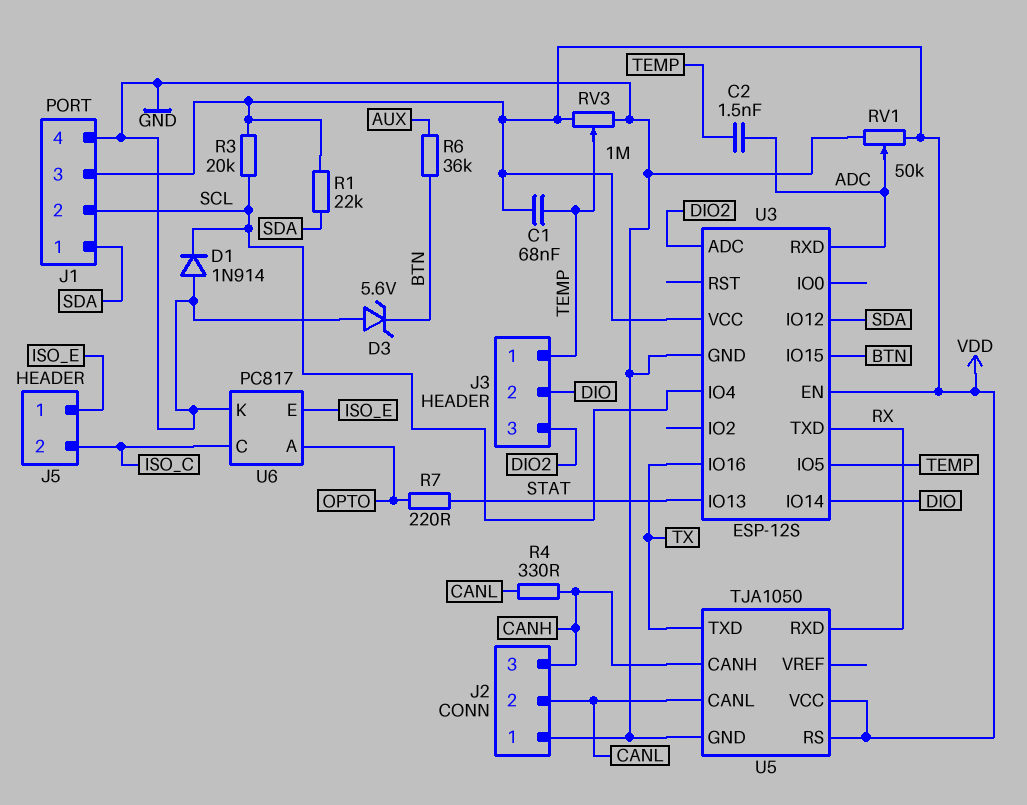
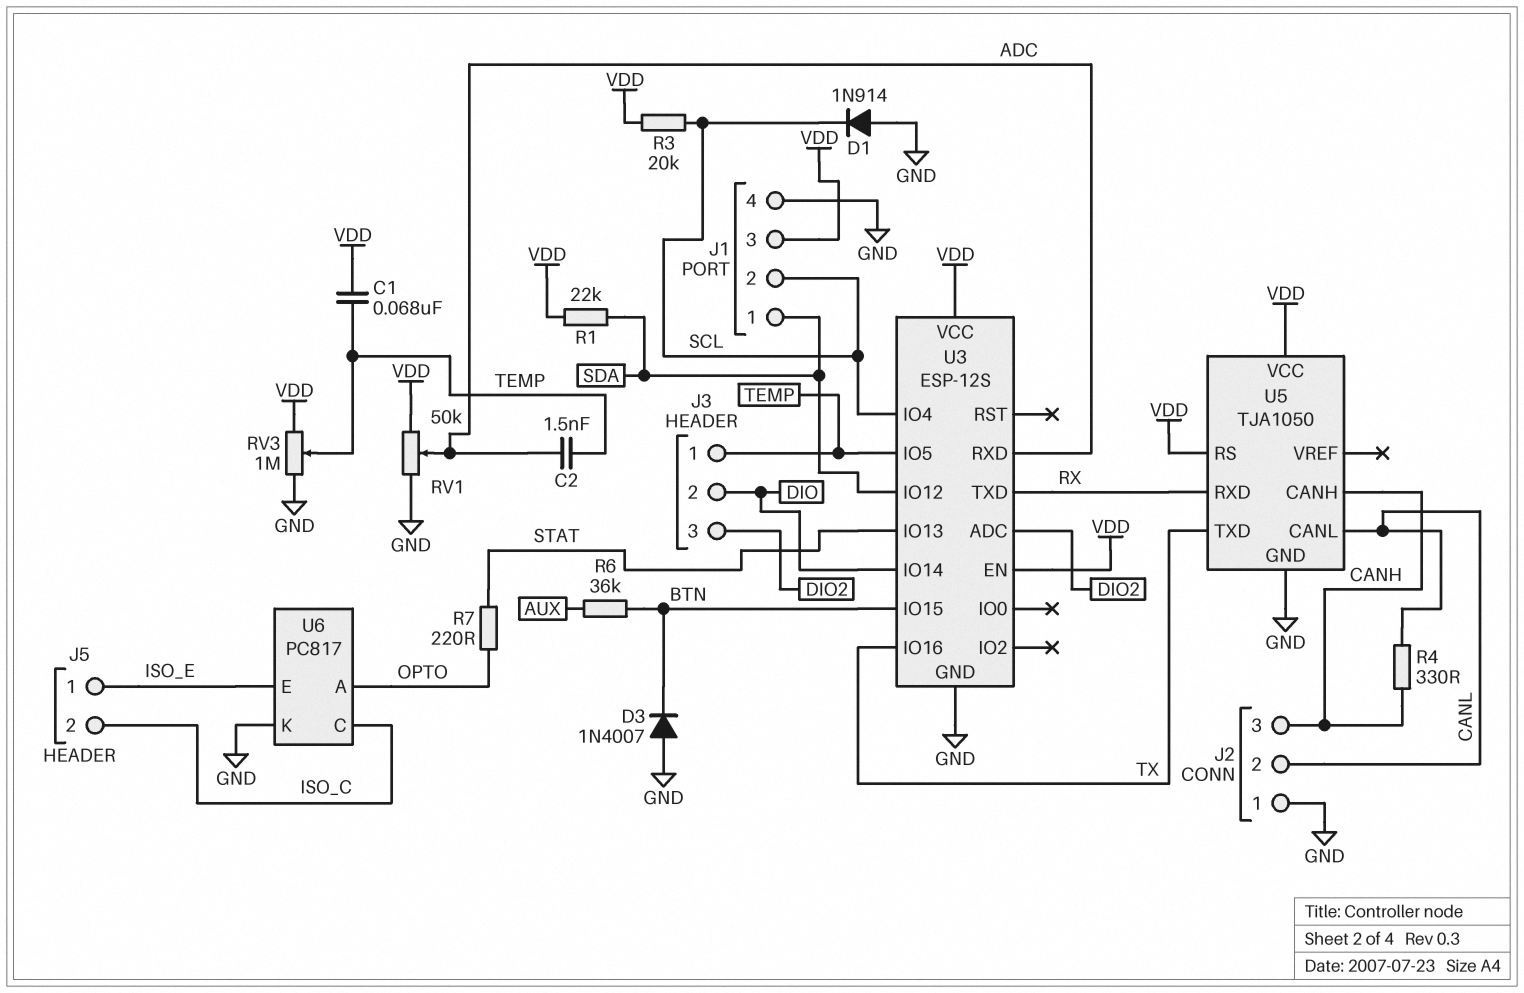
D3: zener 5.6V (A GND, K BTN) -> diode 1N4007 (A GND, K BTN)

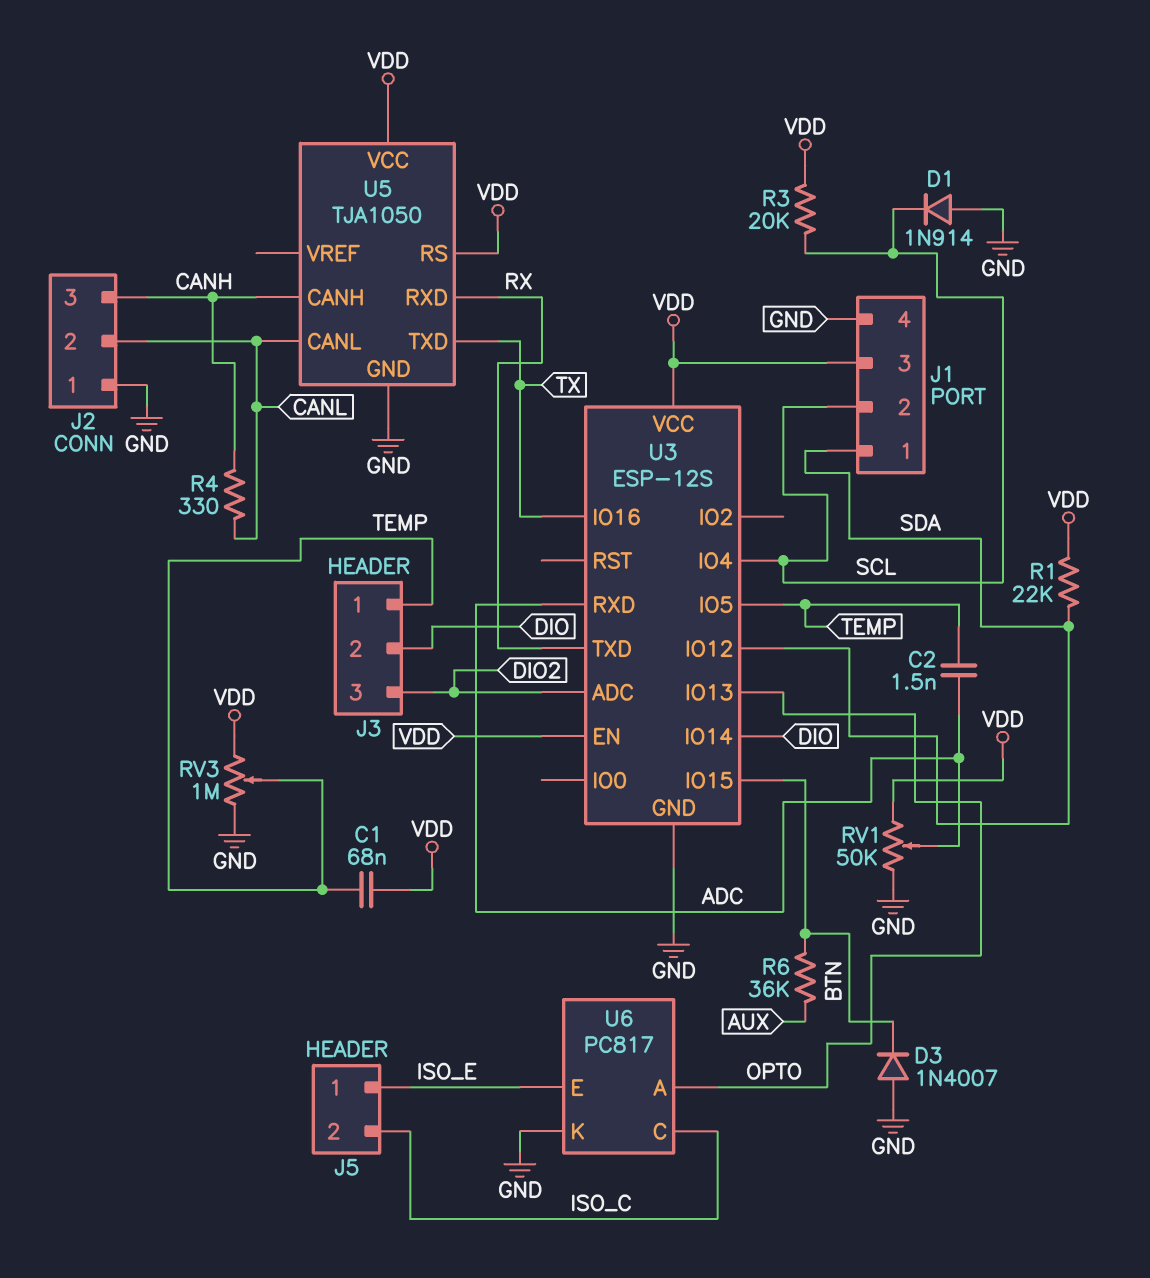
R7: 220 (OPTO, STAT) -> none
U3 pin IO13: STAT -> OPTO

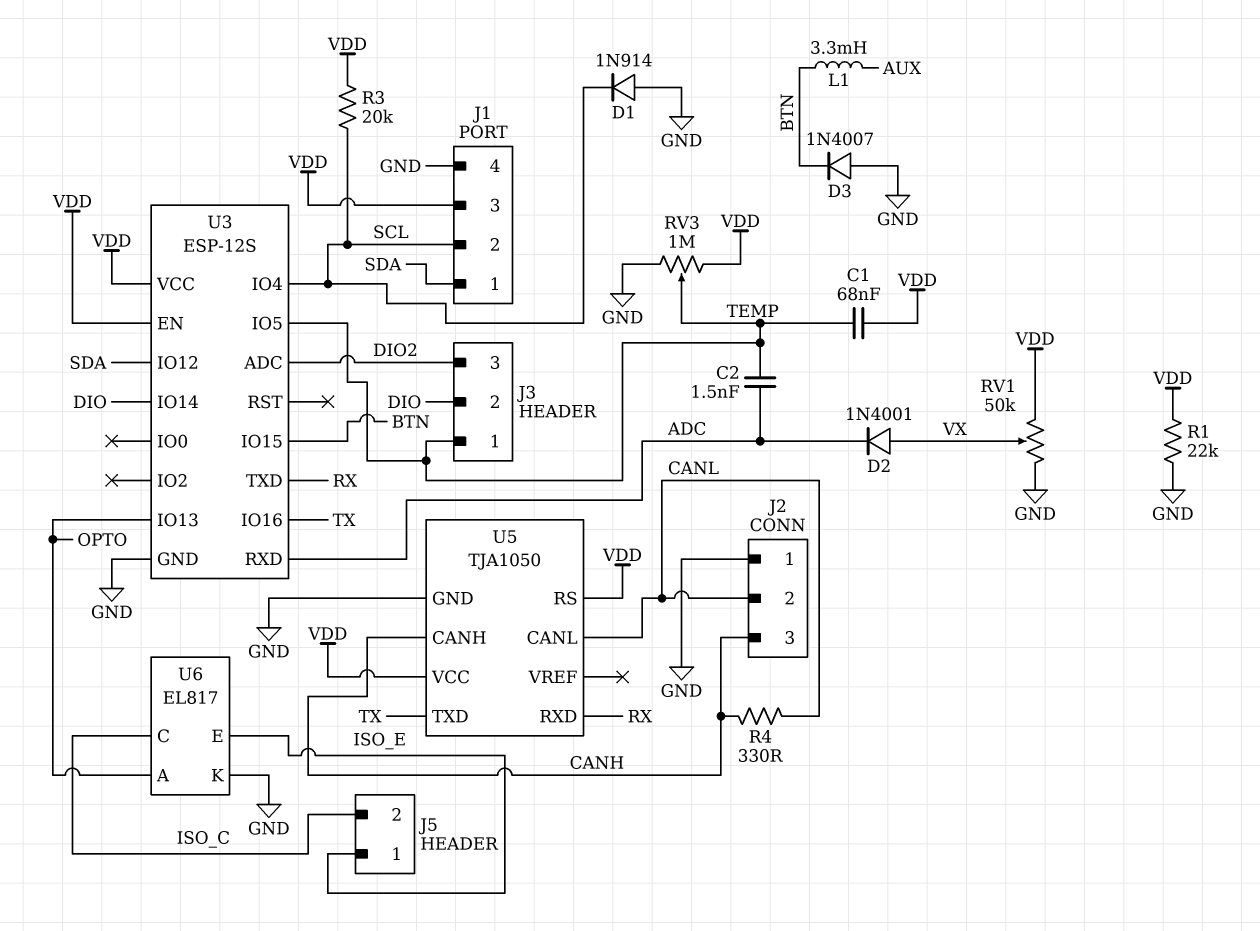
D2: none -> diode 1N4001 (A VX, K ADC)
L1: none -> 3.3mH (AUX, BTN)
R1: 22k (SDA, VDD) -> 22k (GND, VDD)
R6: 36k (AUX, BTN) -> none
RV1: 50k (GND, VDD, wiper ADC) -> 50k (GND, VDD, wiper VX)
U6: PC817 -> EL817

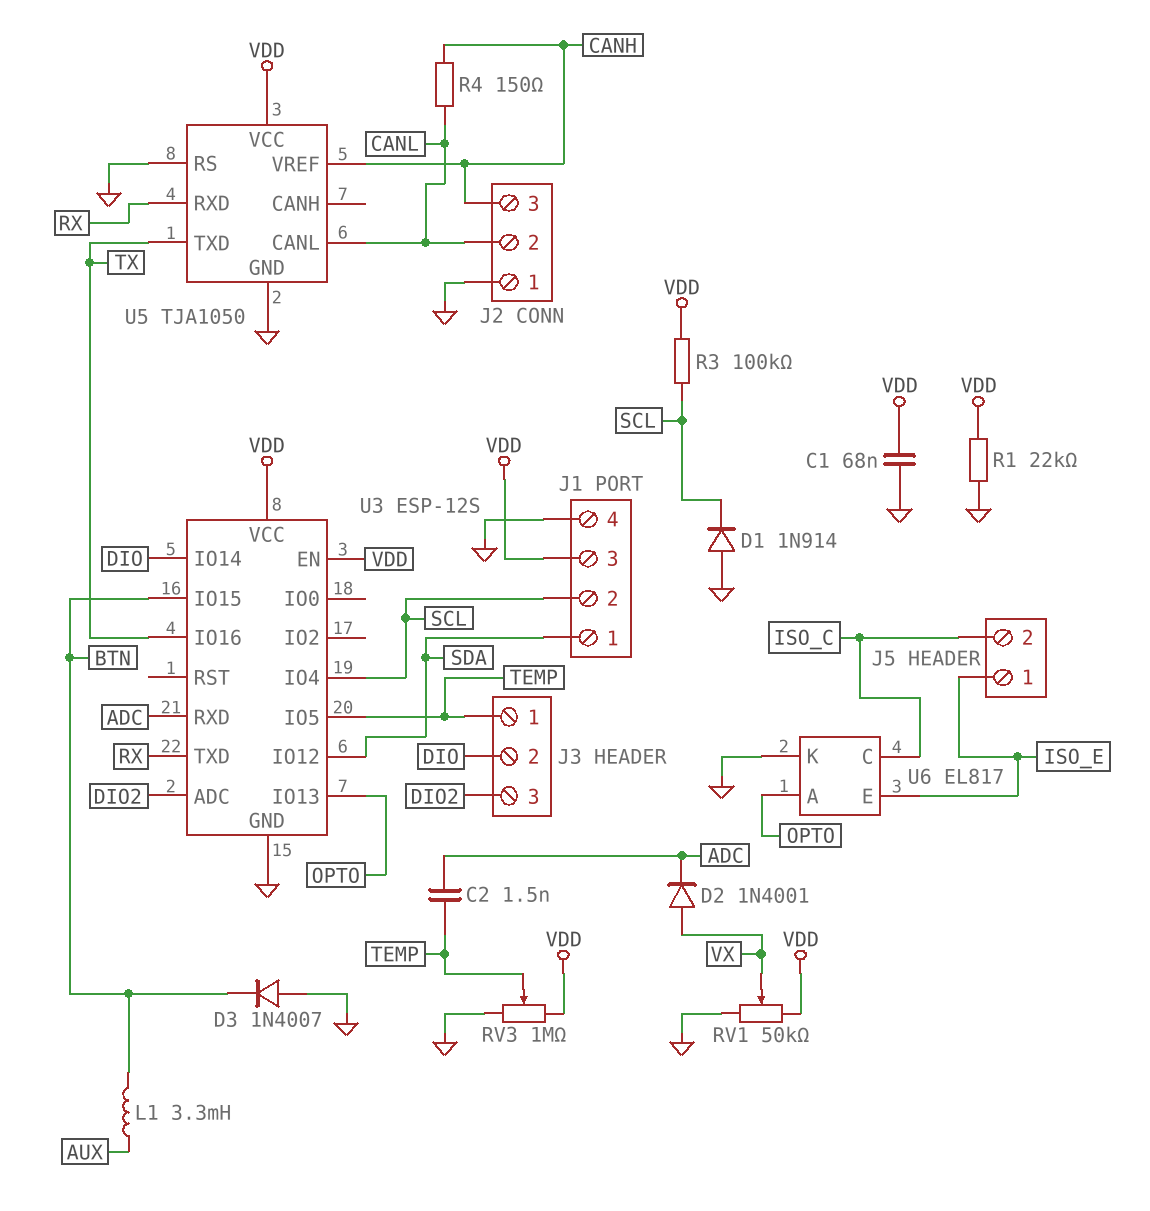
C1: 68nF (TEMP, VDD) -> 68nF (GND, VDD)
R3: 20k (SCL, VDD) -> 100k (SCL, VDD)
R4: 330 (CANH, CANL) -> 150 (CANH, CANL)
U5 pin CANH: CANH -> none
U5 pin RS: VDD -> GND
U5 pin VREF: none -> CANH

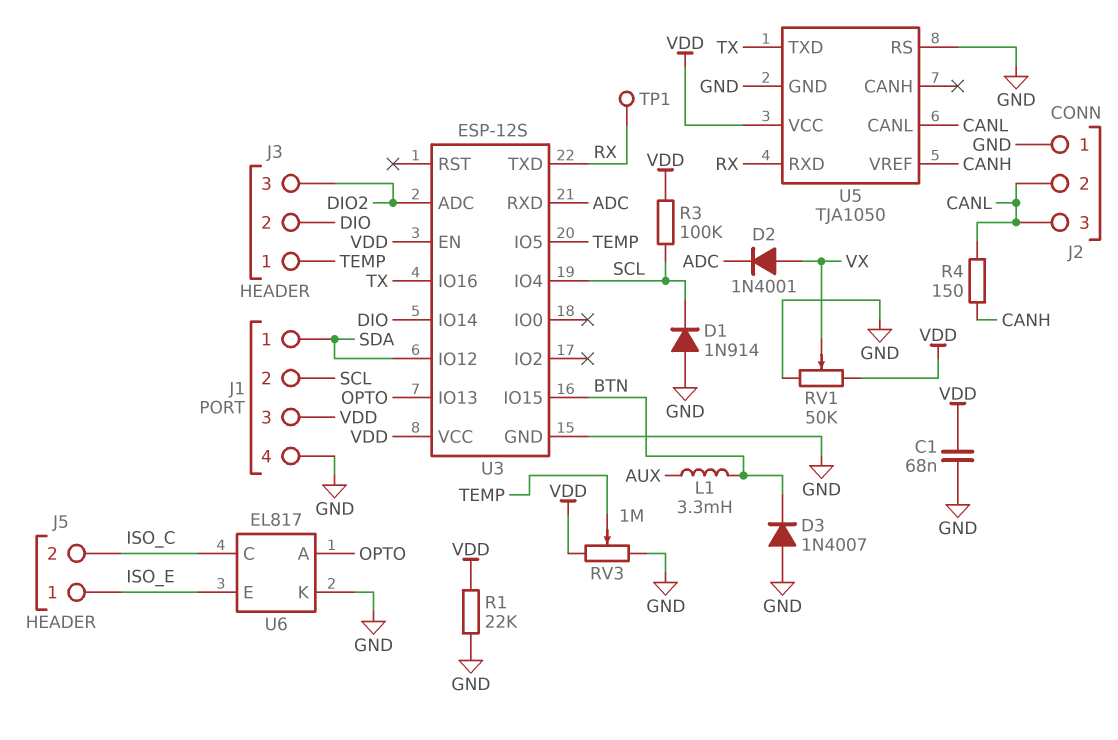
C2: 1.5nF (ADC, TEMP) -> none
J2 pin 3: CANH -> CANL
TP1: none -> test point (RX)

